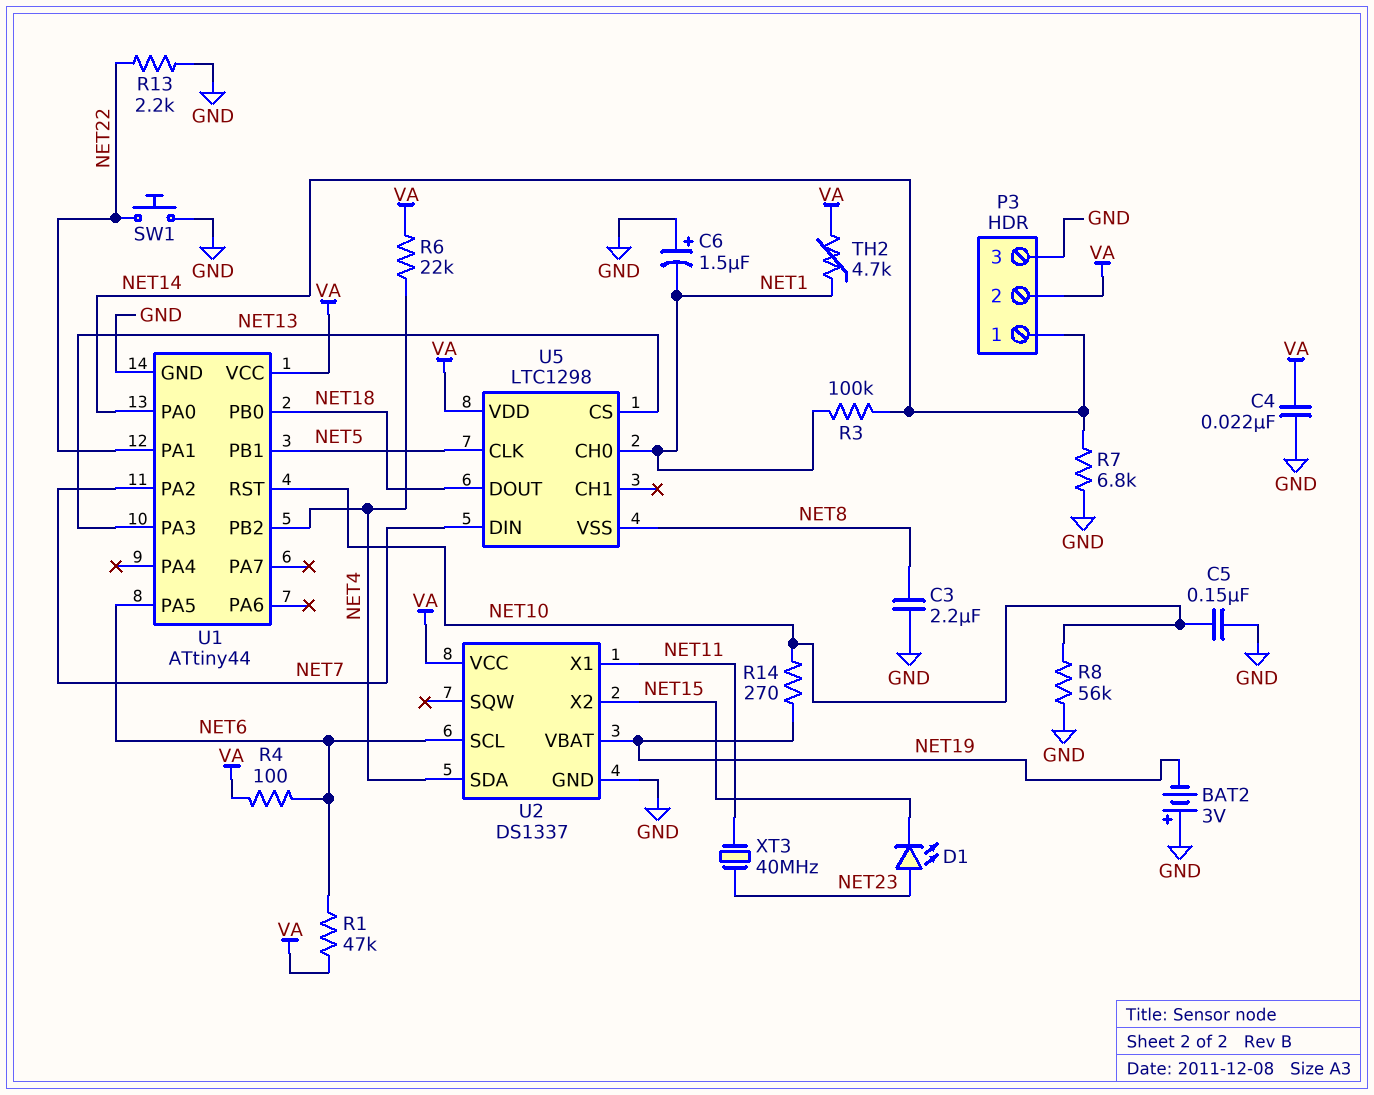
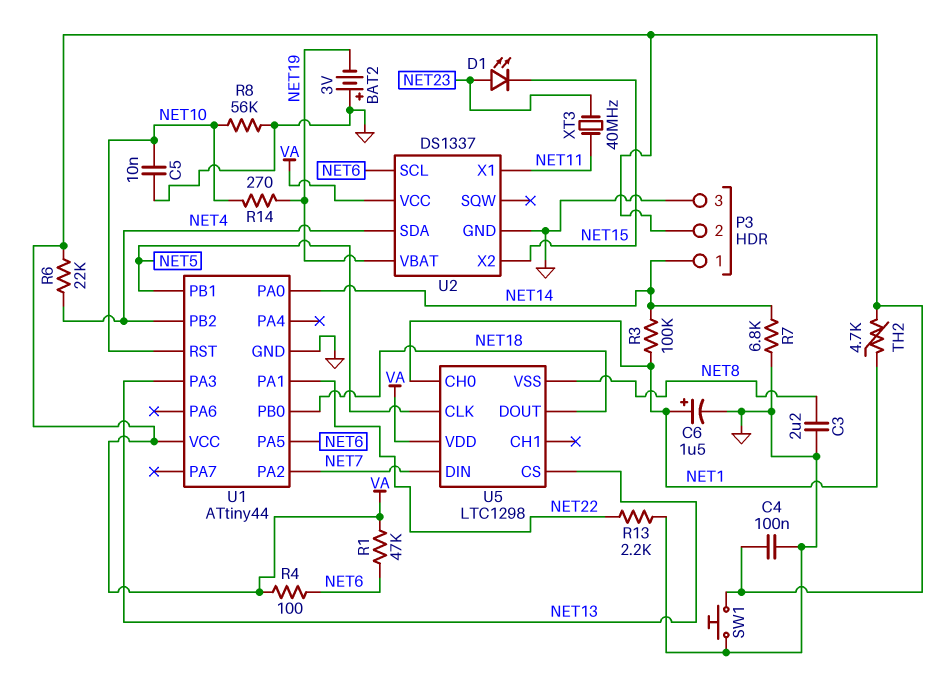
C4: 22nF (GND, VA) -> 100nF (GND, VA)
C5: 150nF (GND, NET10) -> 10nF (GND, NET10)
C6: 1.5uF (plus GND, minus NET1) -> 1.5uF (plus NET1, minus GND)
SW1: button (GND, NET22) -> button (GND, VA)

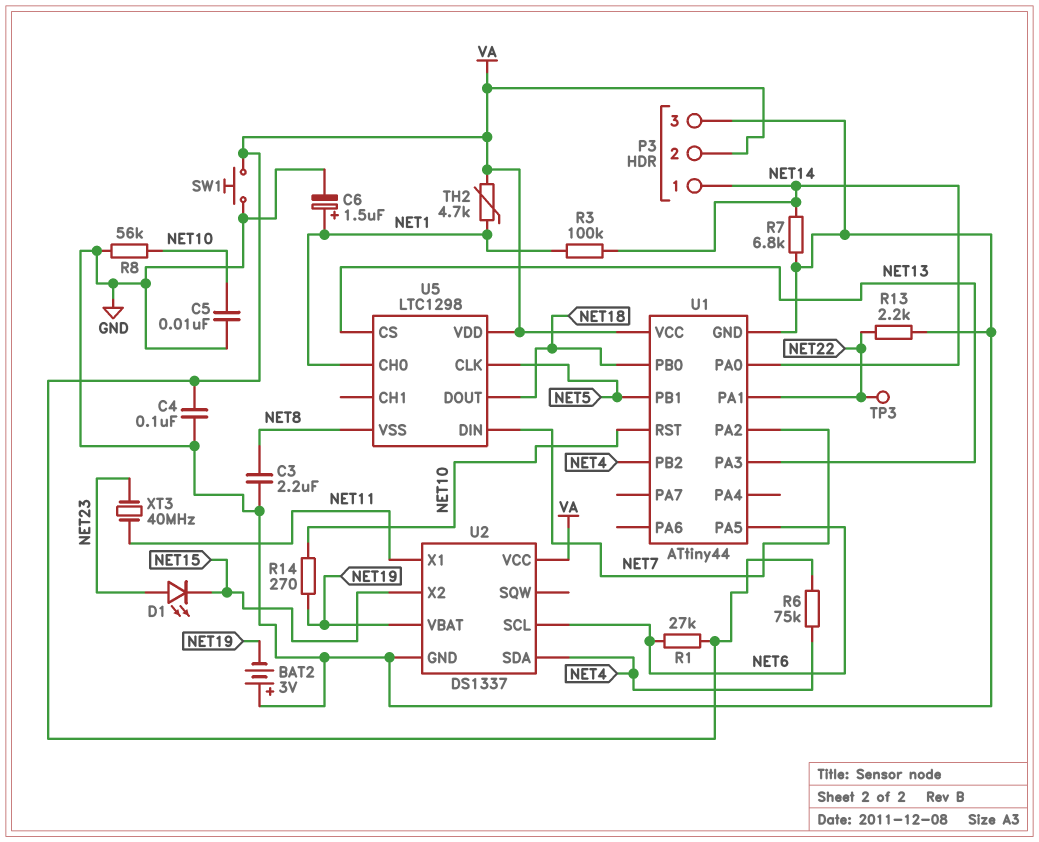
R1: 47k (NET6, VA) -> 27k (NET6, VA)
R4: 100 (NET6, VA) -> none
R6: 22k (NET4, VA) -> 75k (NET4, VA)
TP3: none -> test point (NET22)

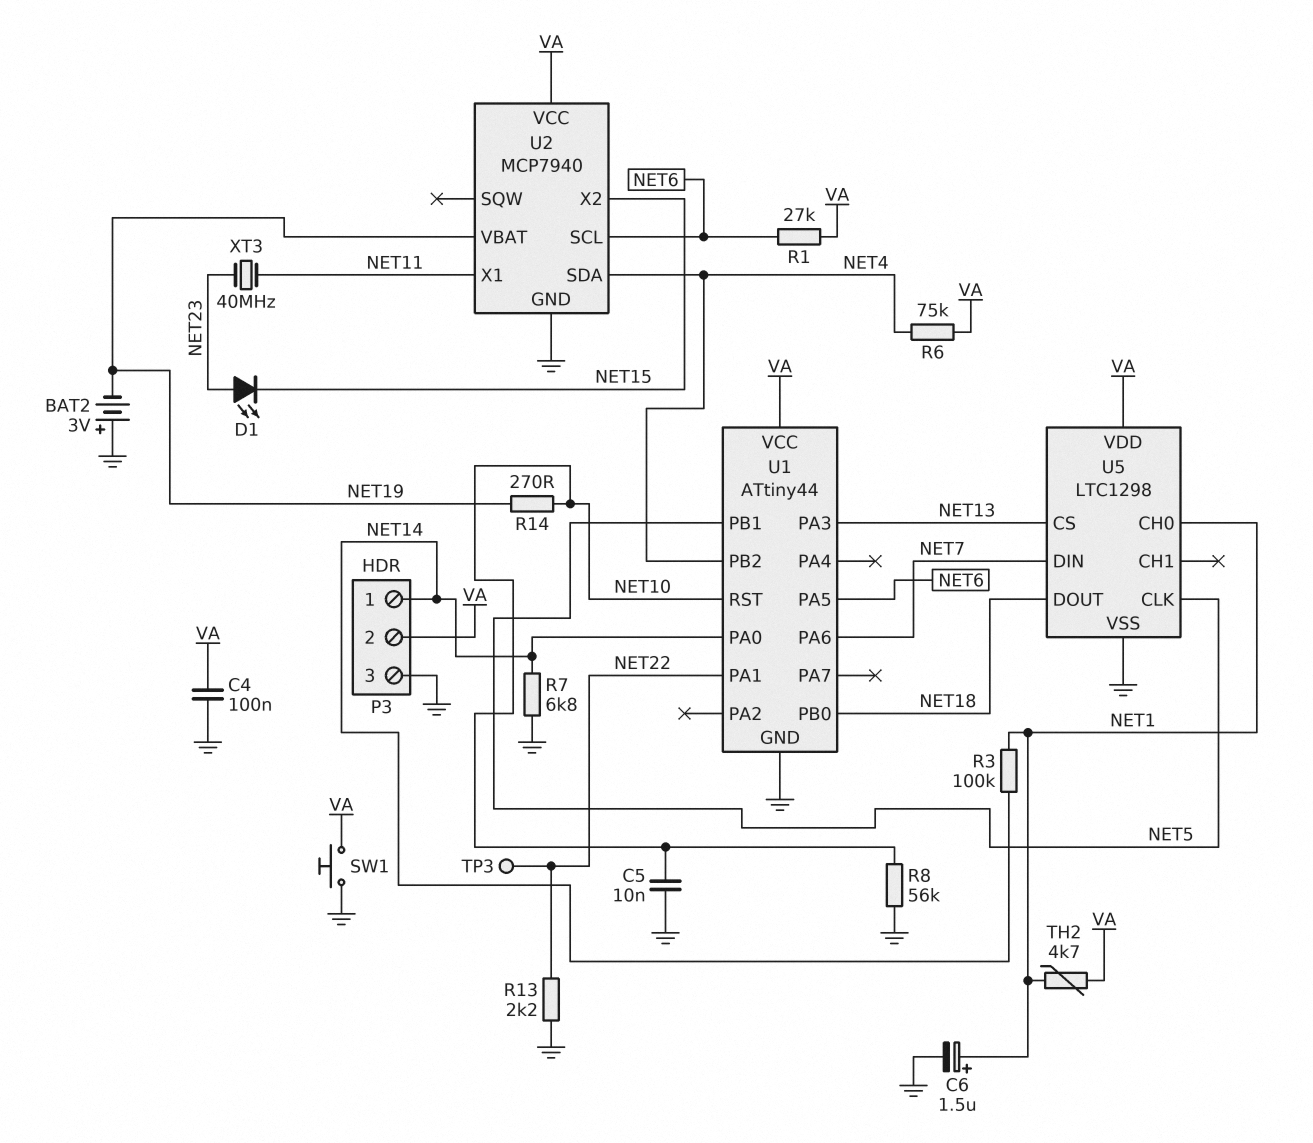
C3: 2.2uF (GND, NET8) -> none
U1 pin PA2: NET7 -> none
U1 pin PA6: none -> NET7
U2: DS1337 -> MCP7940
U5 pin VSS: NET8 -> GND

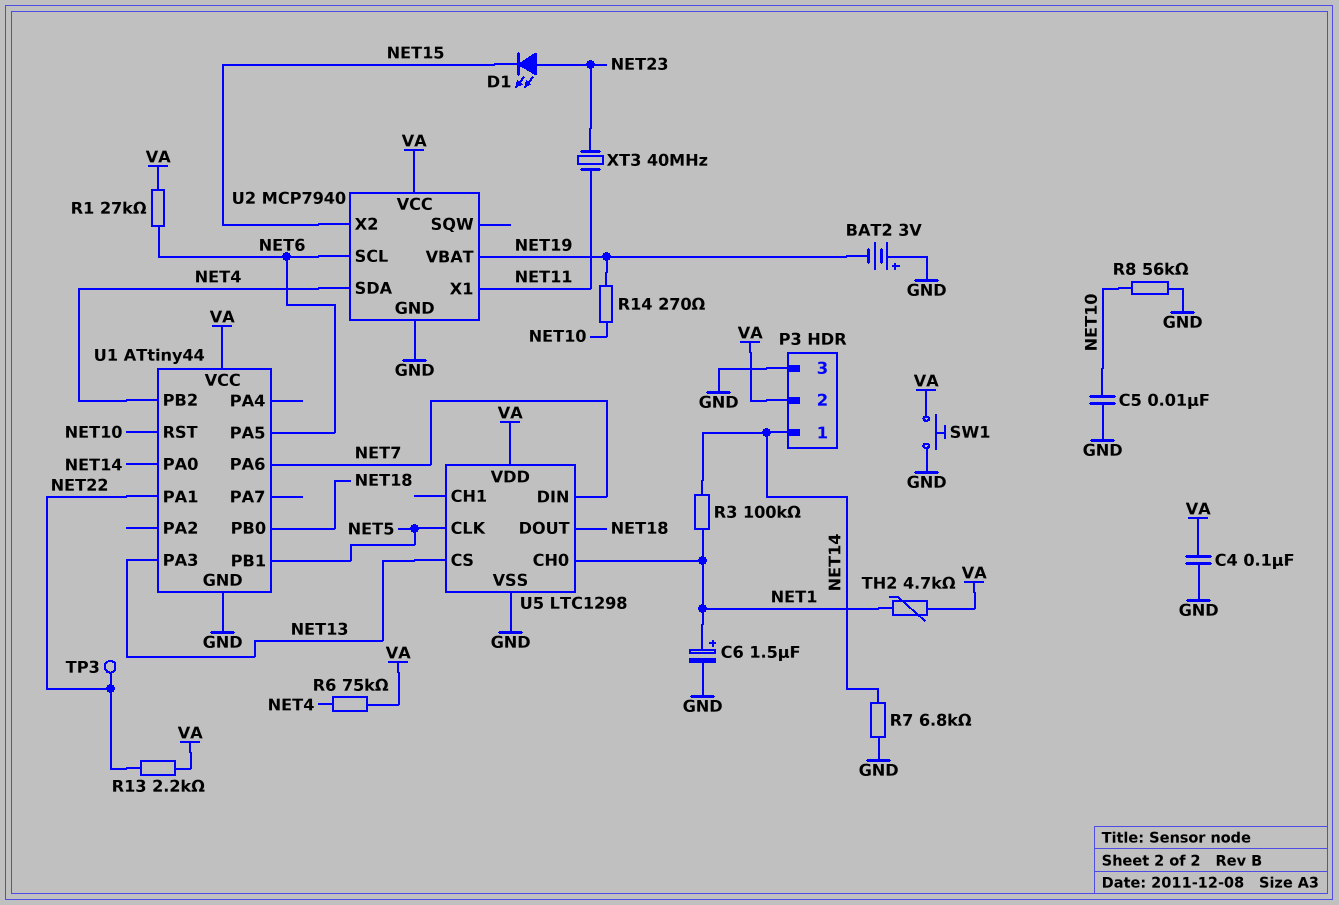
R13: 2.2k (GND, NET22) -> 2.2k (NET22, VA)

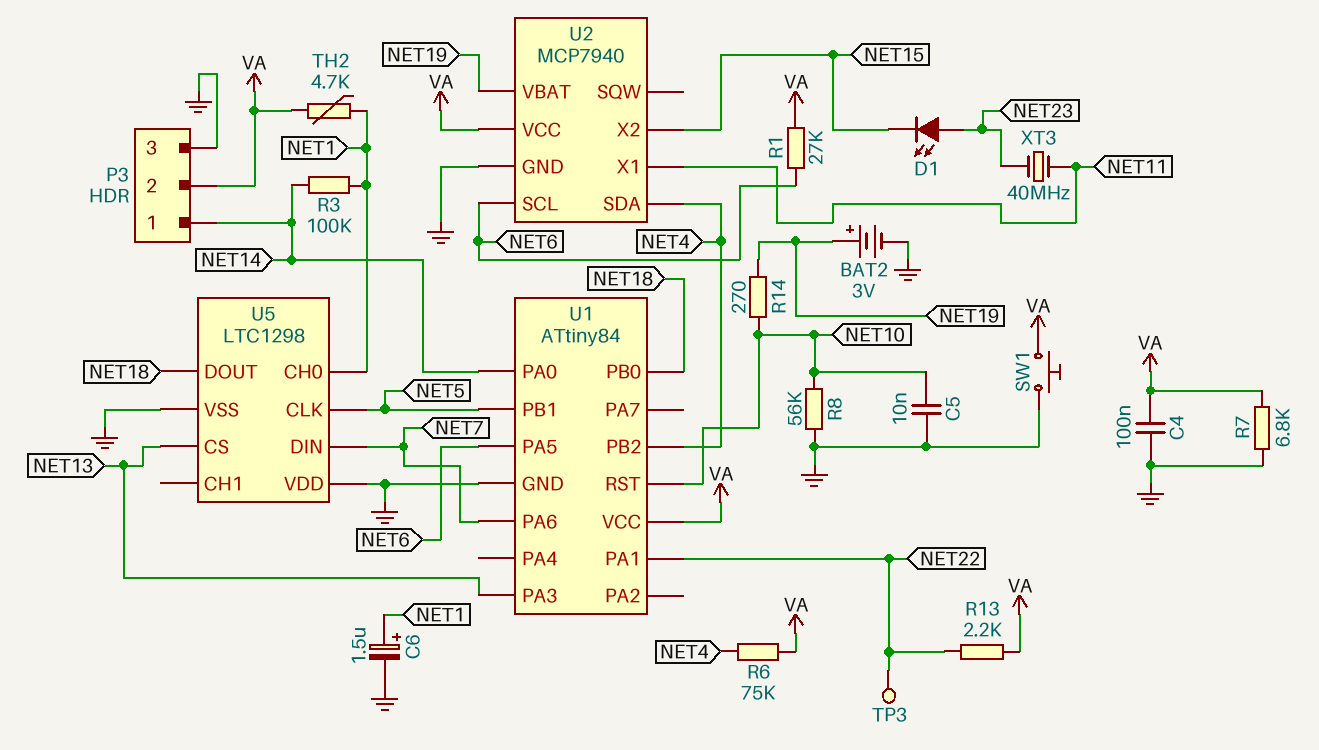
BAT2: 3V (plus GND, minus NET19) -> 3V (plus NET19, minus GND)
R7: 6.8k (GND, NET14) -> 6.8k (GND, VA)
U1: ATtiny44 -> ATtiny84
U5 pin VDD: VA -> GND

